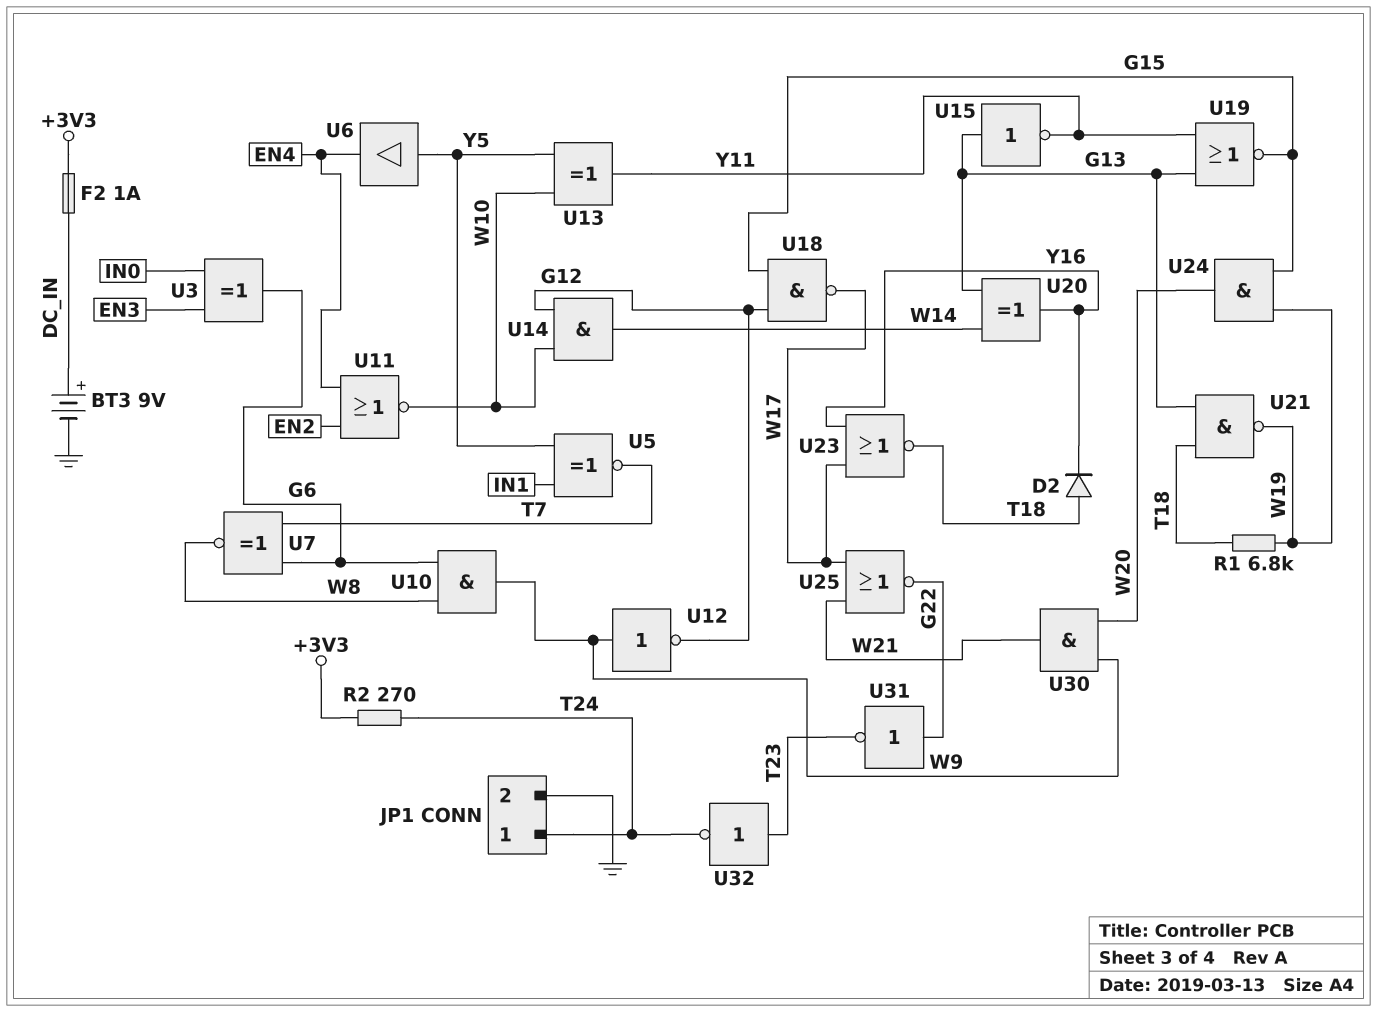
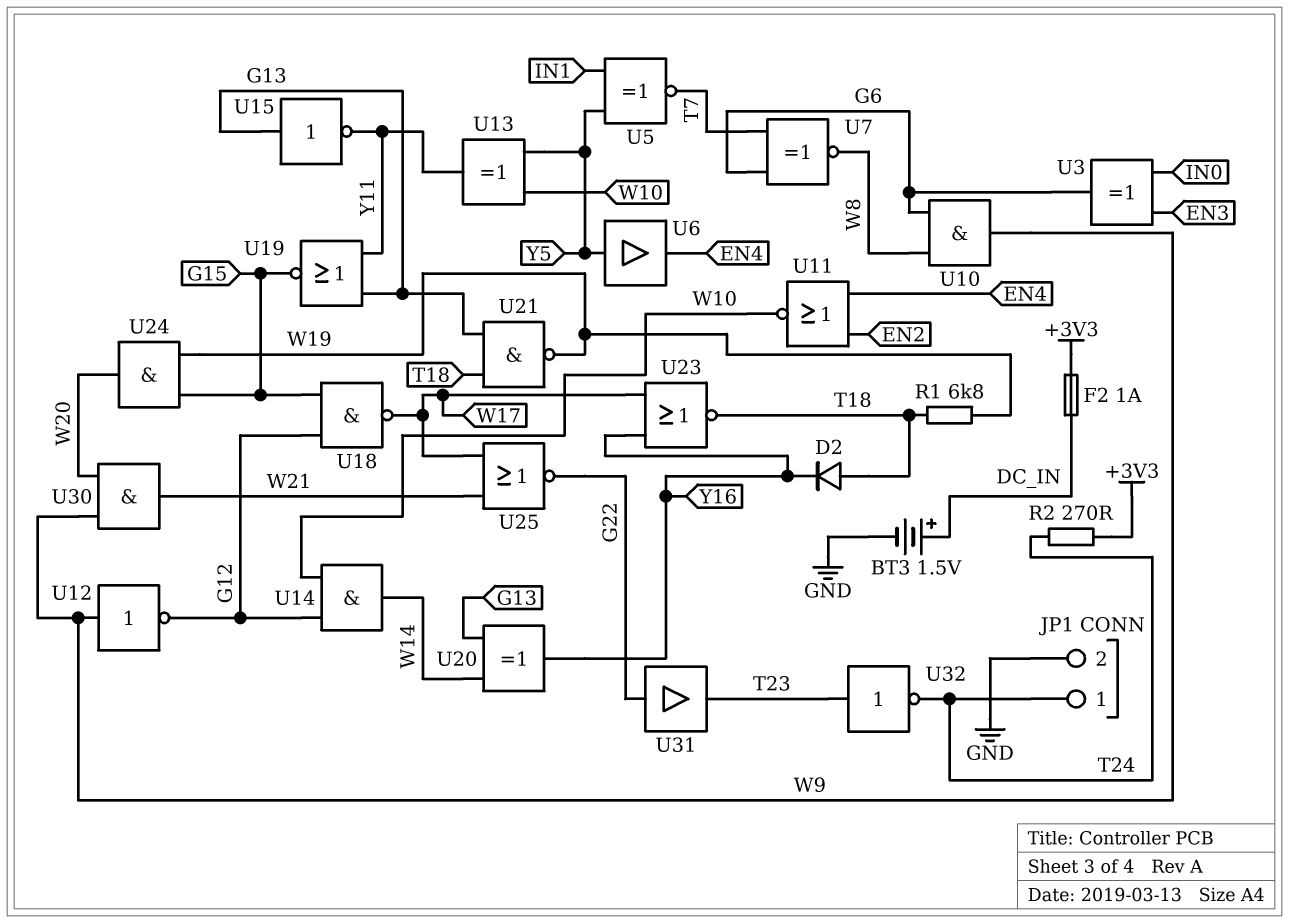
BT3: 9V (plus DC_IN, minus GND) -> 1.5V (plus DC_IN, minus GND)
U31: NOT (in G22, out T23) -> buffer (in G22, out T23)

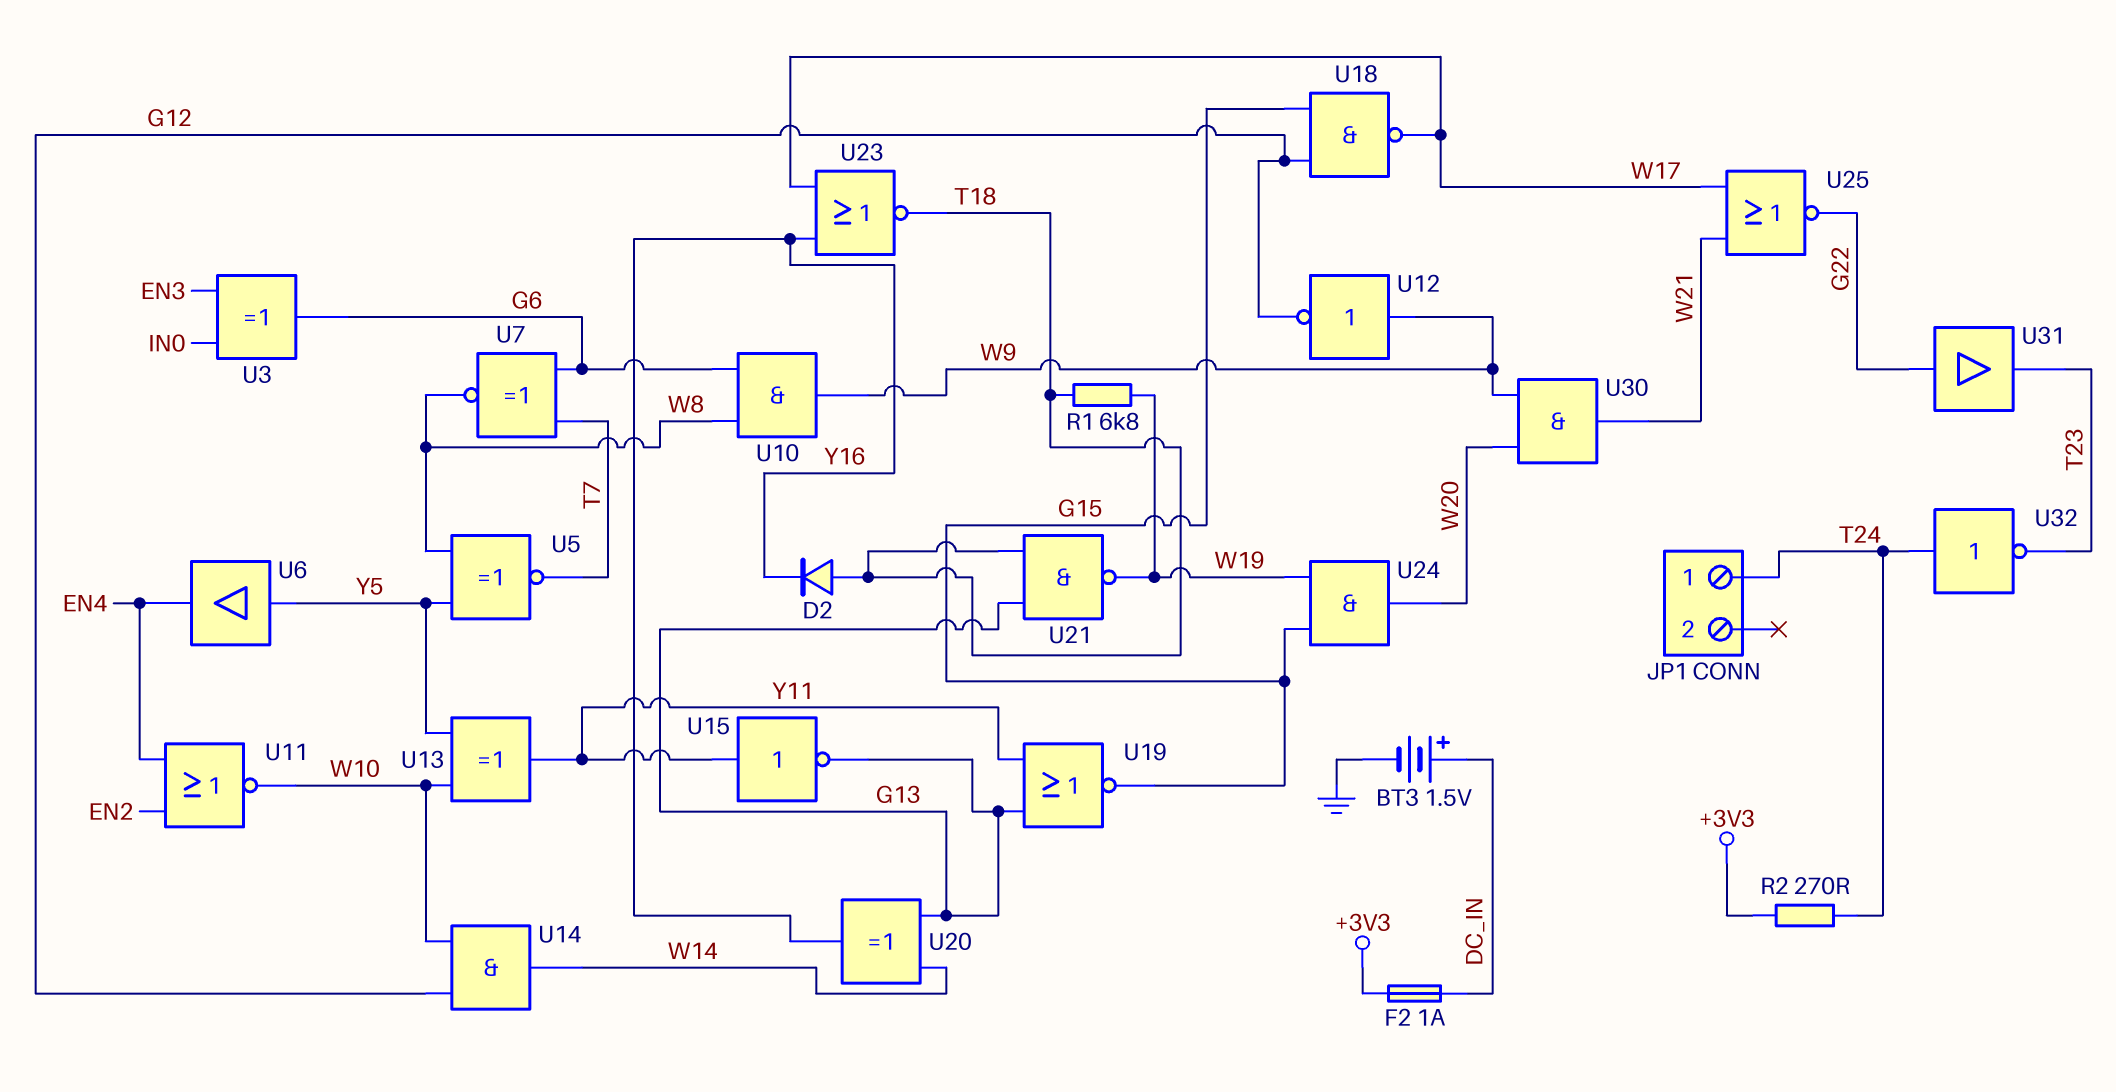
JP1 pin 2: GND -> none
U5: XNOR (in IN1, in Y5, out T7) -> XNOR (in W8, in Y5, out T7)
U15: NOT (in G13, out Y11) -> NOT (in Y11, out G13)
U32: NOT (in T23, out T24) -> NOT (in T24, out T23)

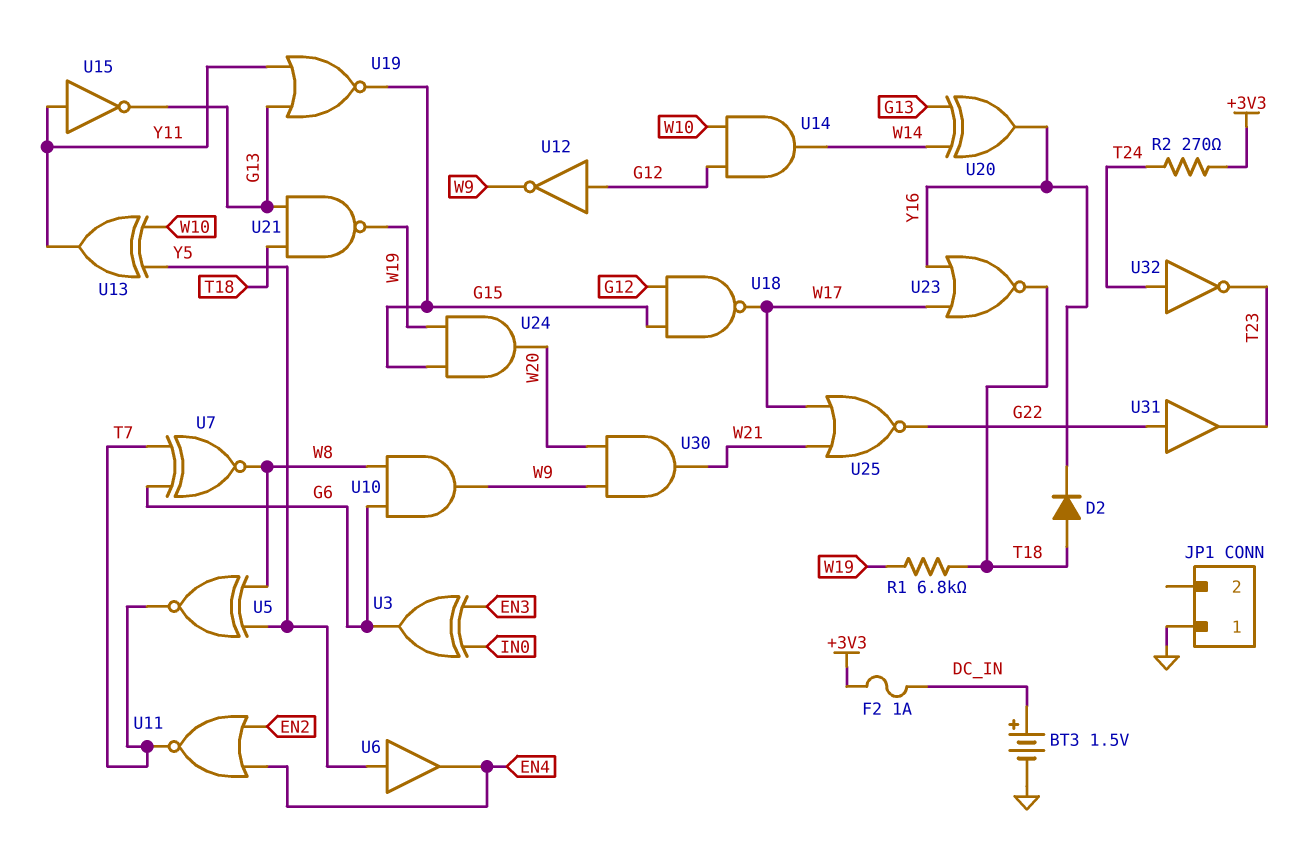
JP1 pin 1: T24 -> GND
U11: NOR (in EN2, in EN4, out W10) -> NOR (in EN2, in EN4, out T7)
U12: NOT (in W9, out G12) -> NOT (in G12, out W9)

